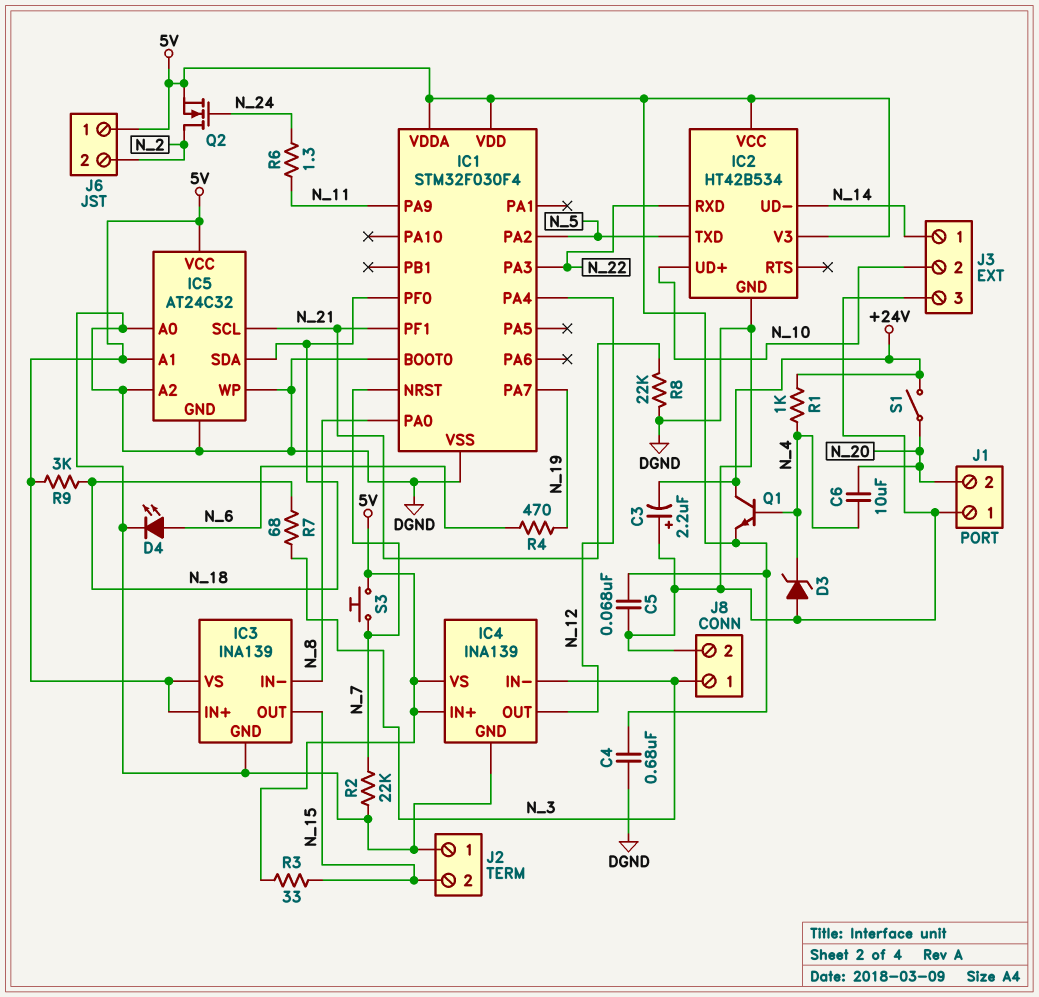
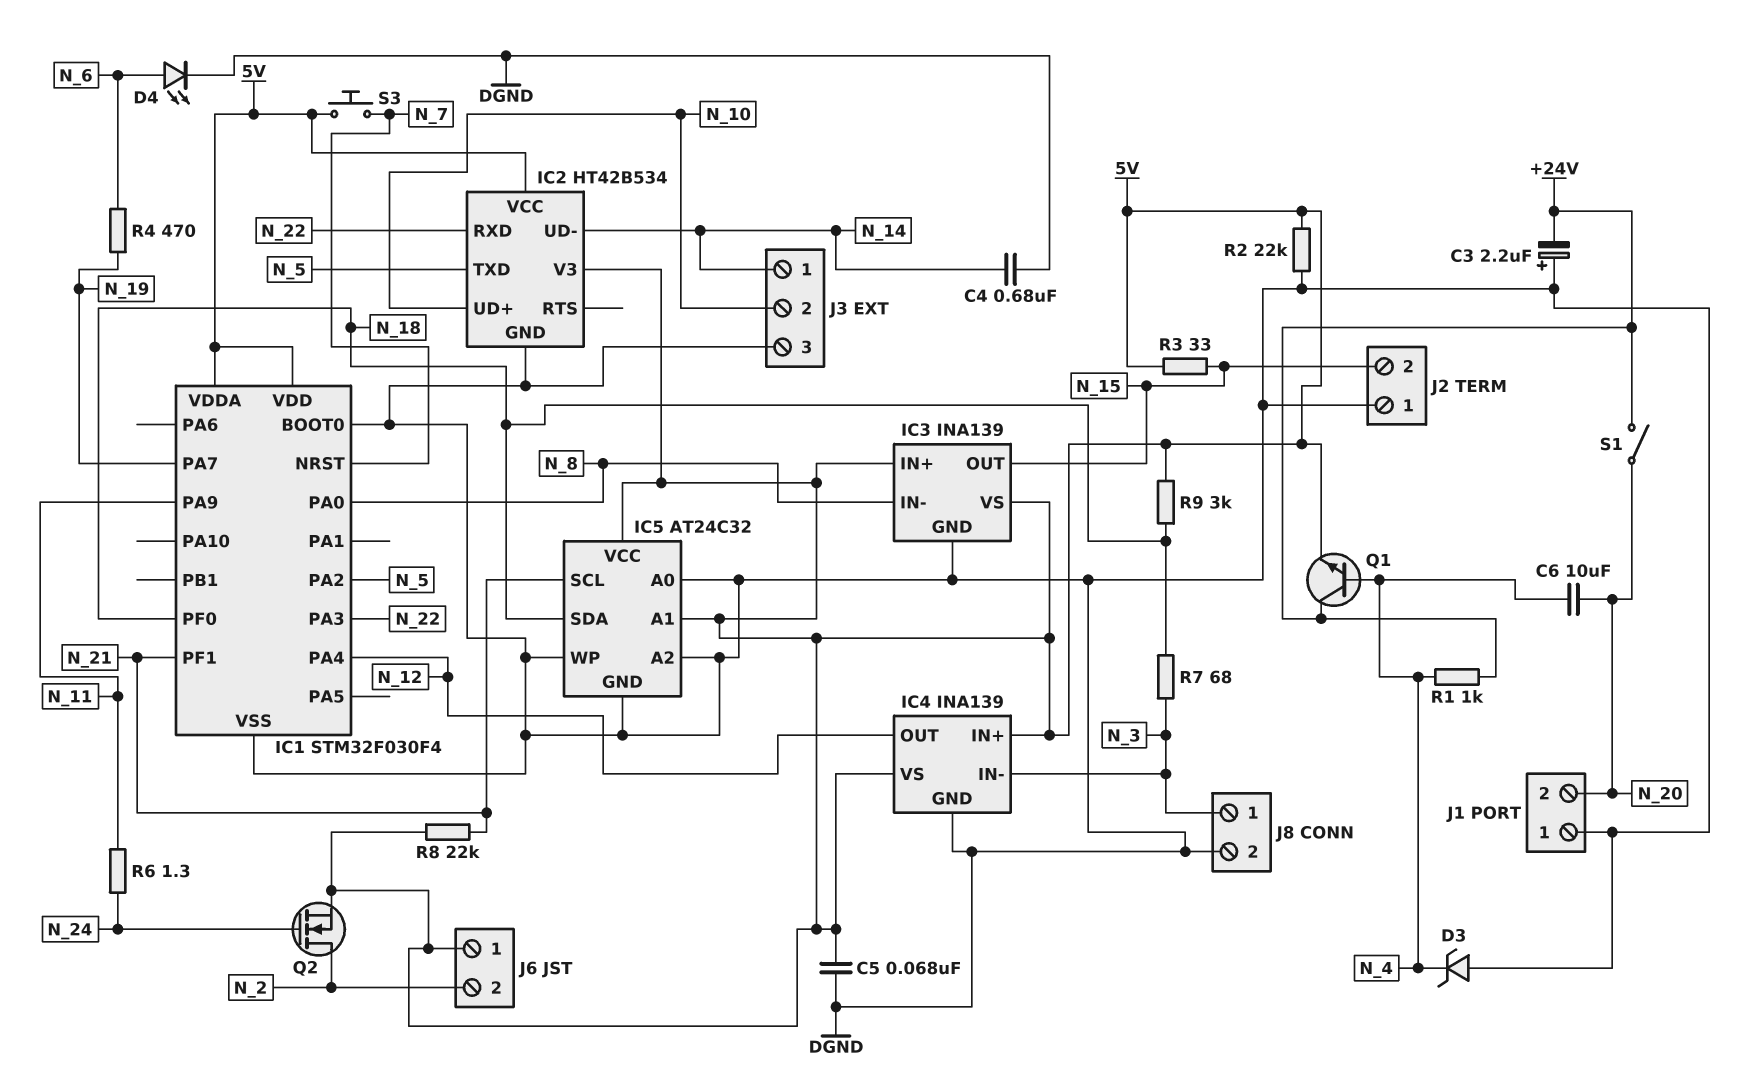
C4: 680nF (5V, DGND) -> 680nF (DGND, N_14)
R2: 22k (DGND, N_7) -> 22k (5V, DGND)
R8: 22k (DGND, N_21) -> 22k (5V, N_21)

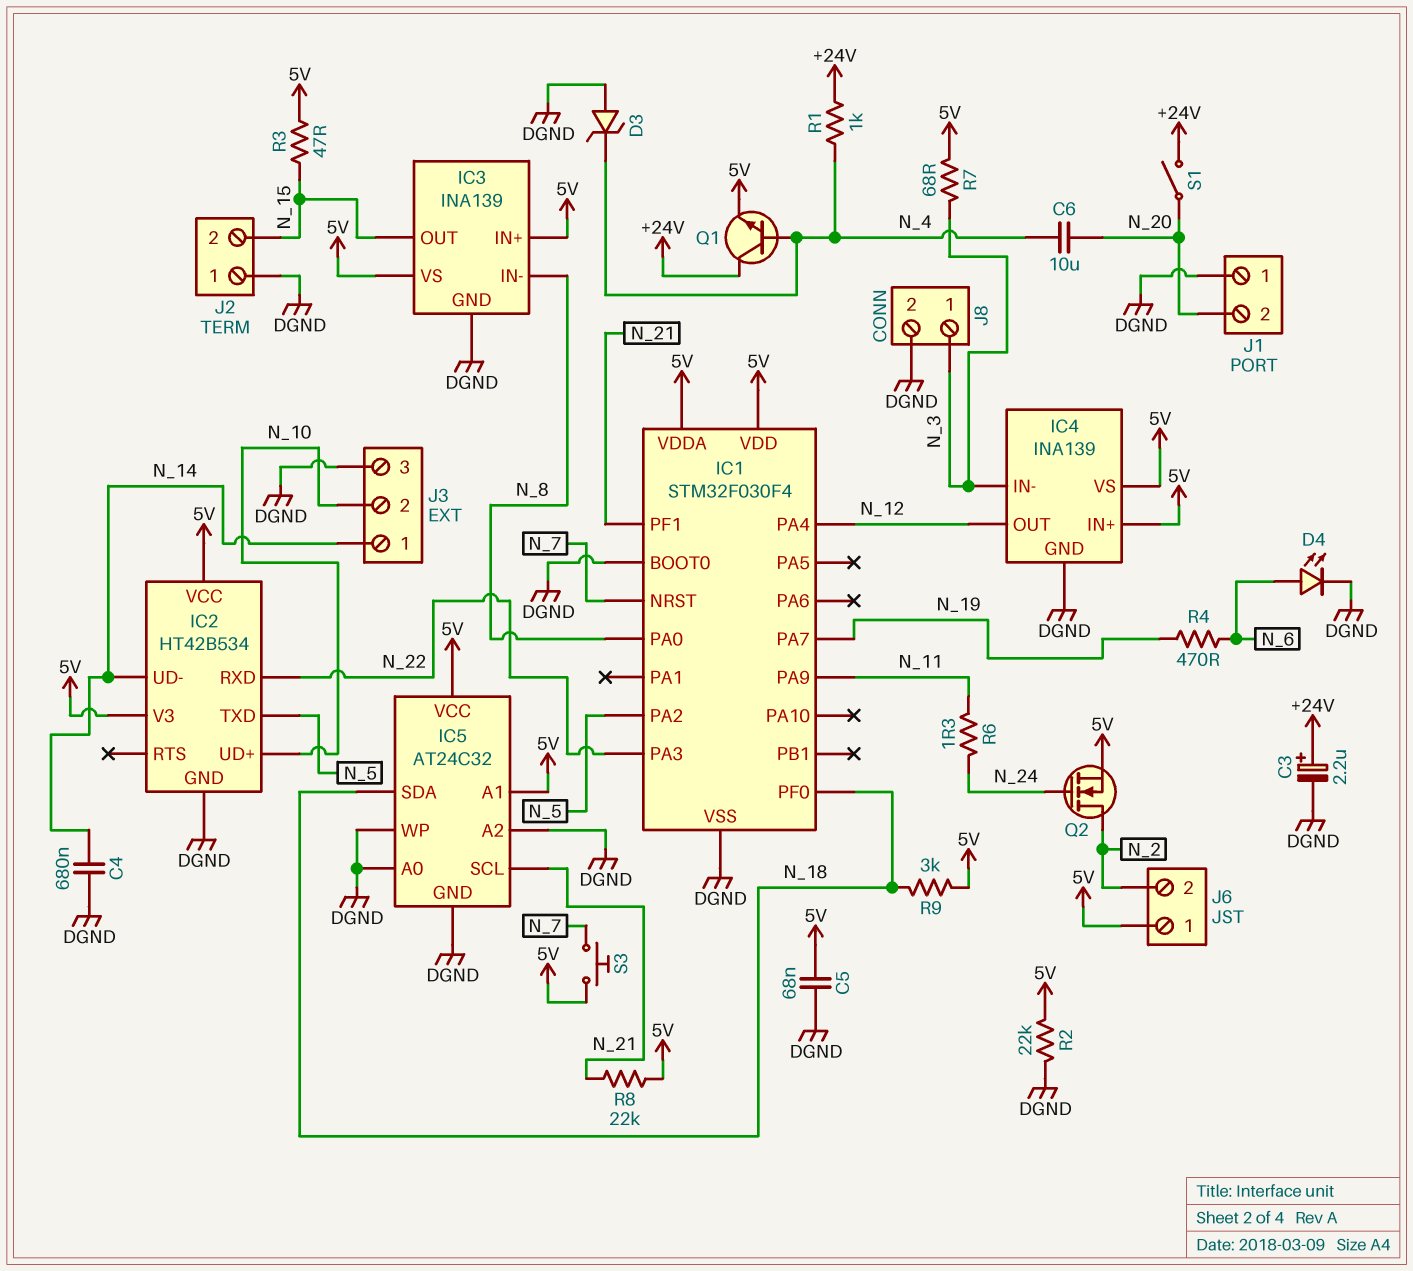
C3: 2.2uF (plus DGND, minus +24V) -> 2.2uF (plus +24V, minus DGND)
R3: 33 (5V, N_15) -> 47 (5V, N_15)
R7: 68 (N_3, N_18) -> 68 (5V, N_3)

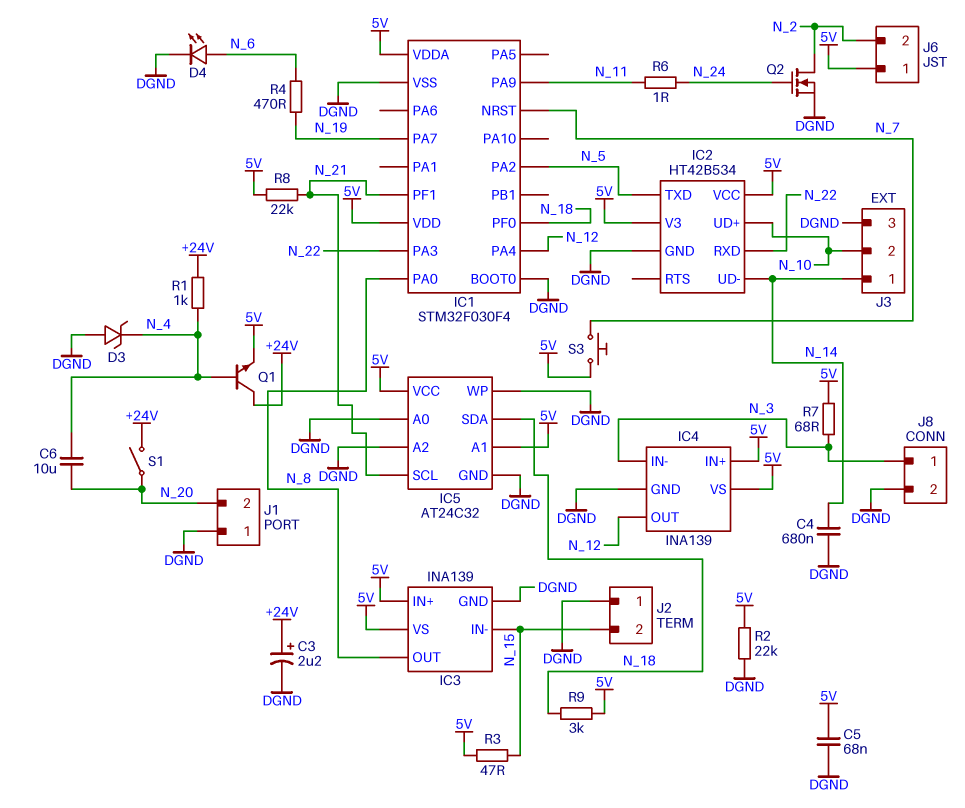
IC3 pin IN-: N_8 -> N_15
IC3 pin OUT: N_15 -> N_8
Q2: NMOS (G N_24, D N_2, S 5V) -> NMOS (G N_24, D N_2, S DGND)
R6: 1.3 (N_11, N_24) -> 1 (N_11, N_24)

